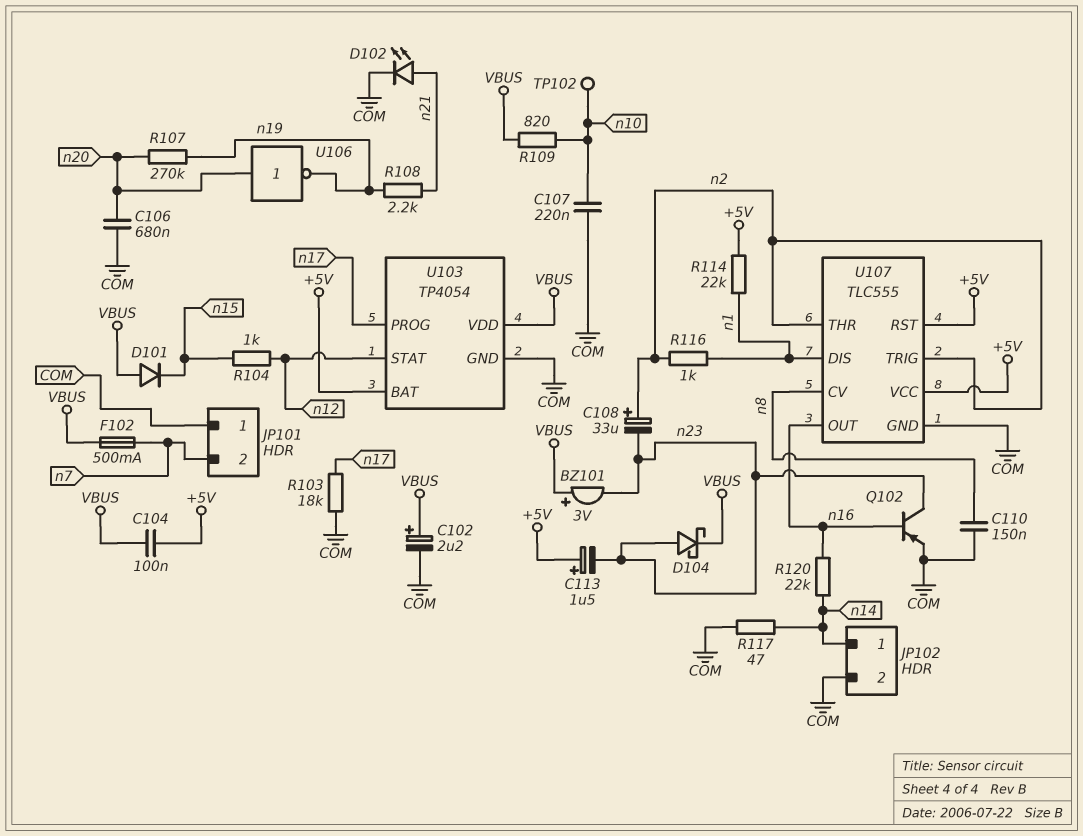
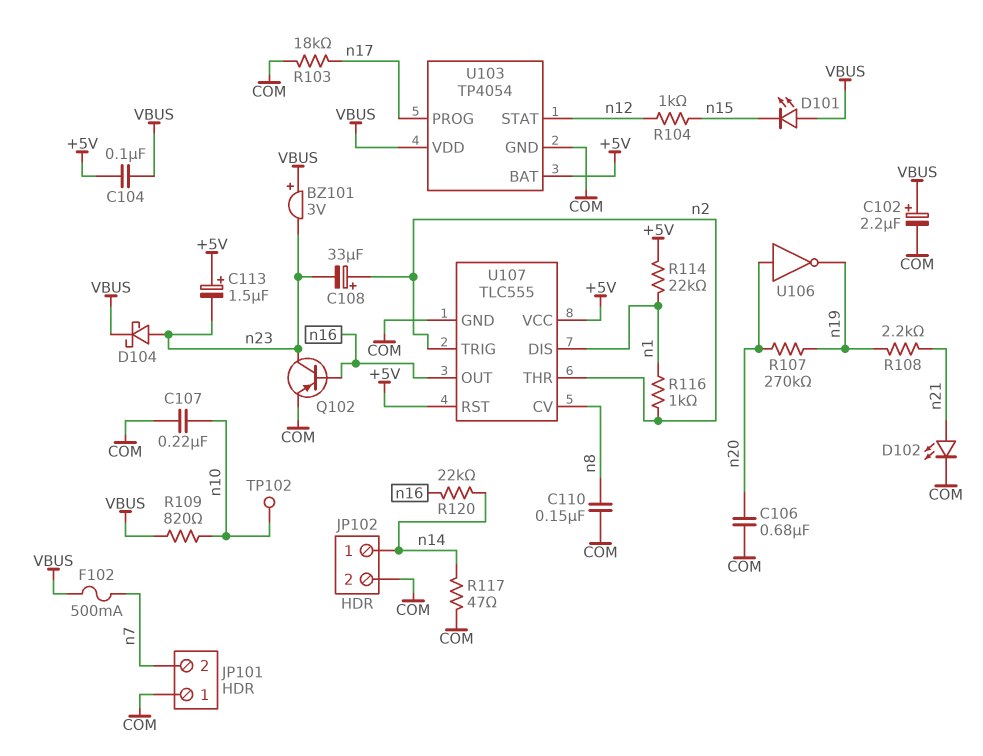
D101: diode (A VBUS, K n15) -> LED (A VBUS, K n15)

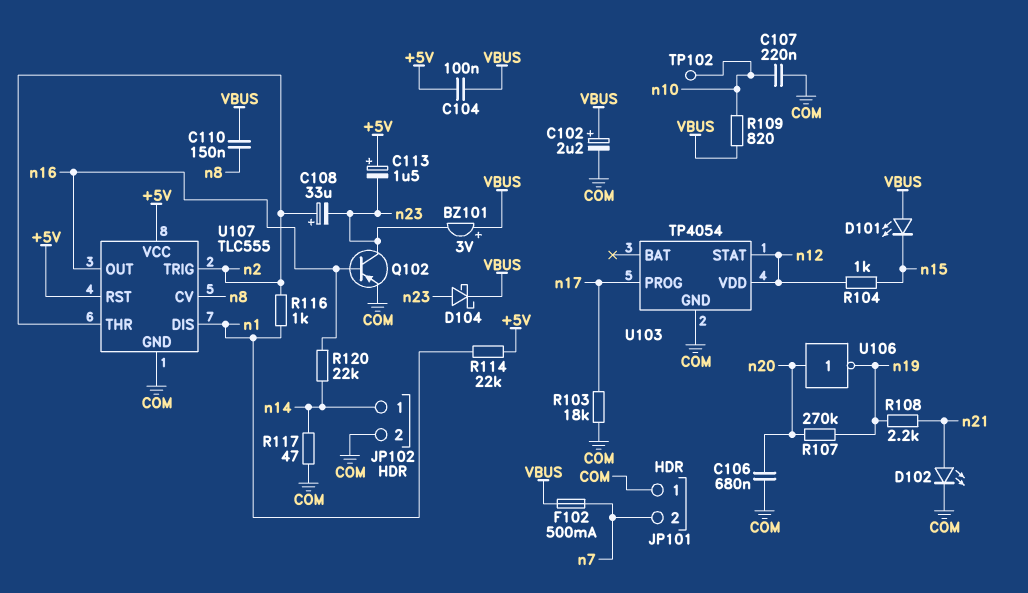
C110: 150nF (COM, n8) -> 150nF (VBUS, n8)
U103 pin BAT: +5V -> none
U103 pin VDD: VBUS -> n12

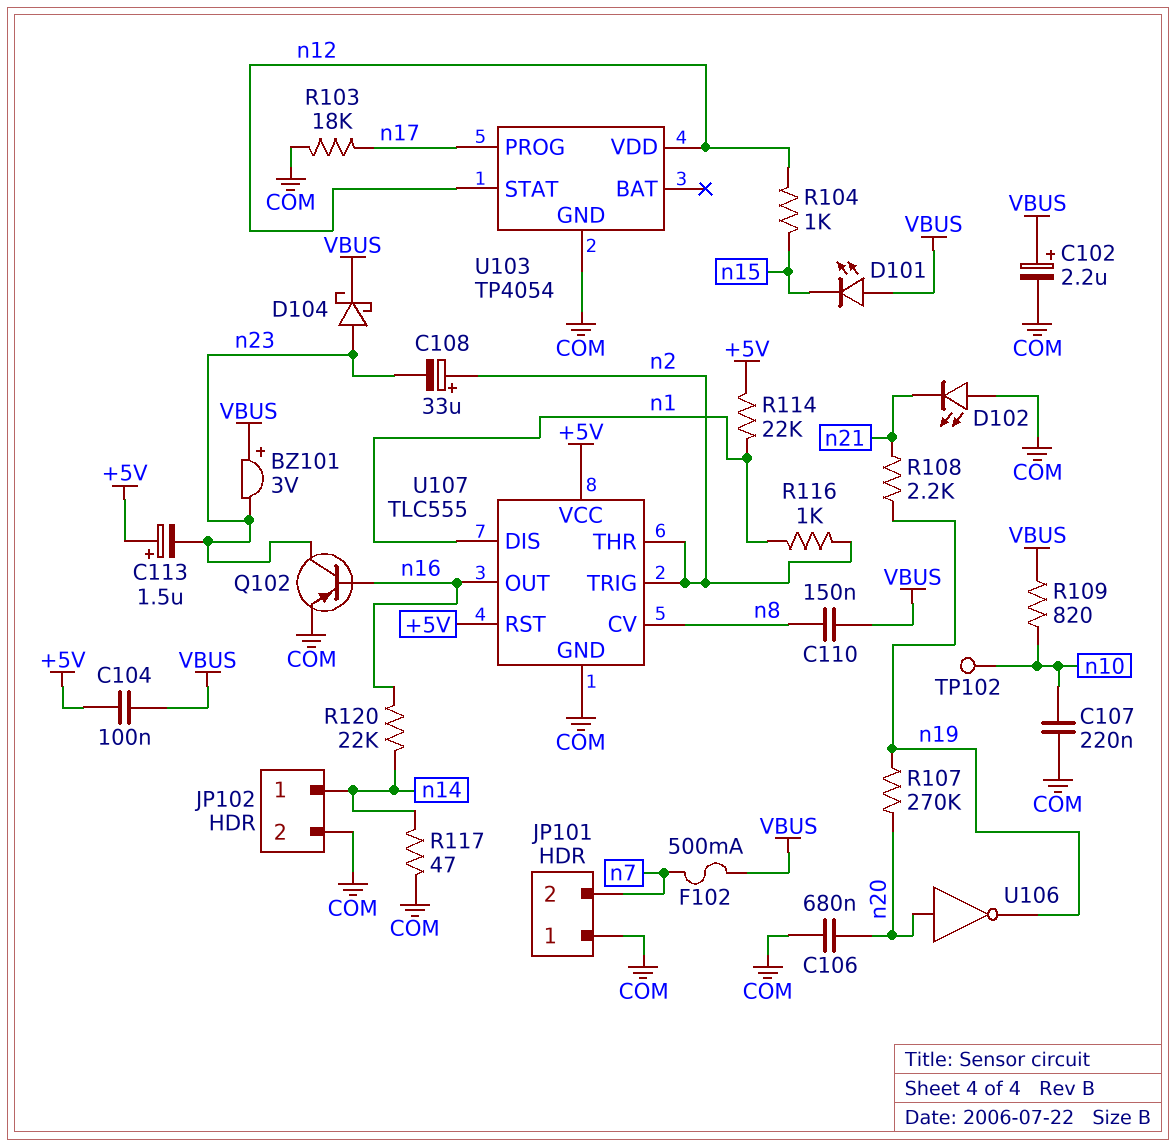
D102: LED (A n21, K COM) -> LED (A COM, K n21)

